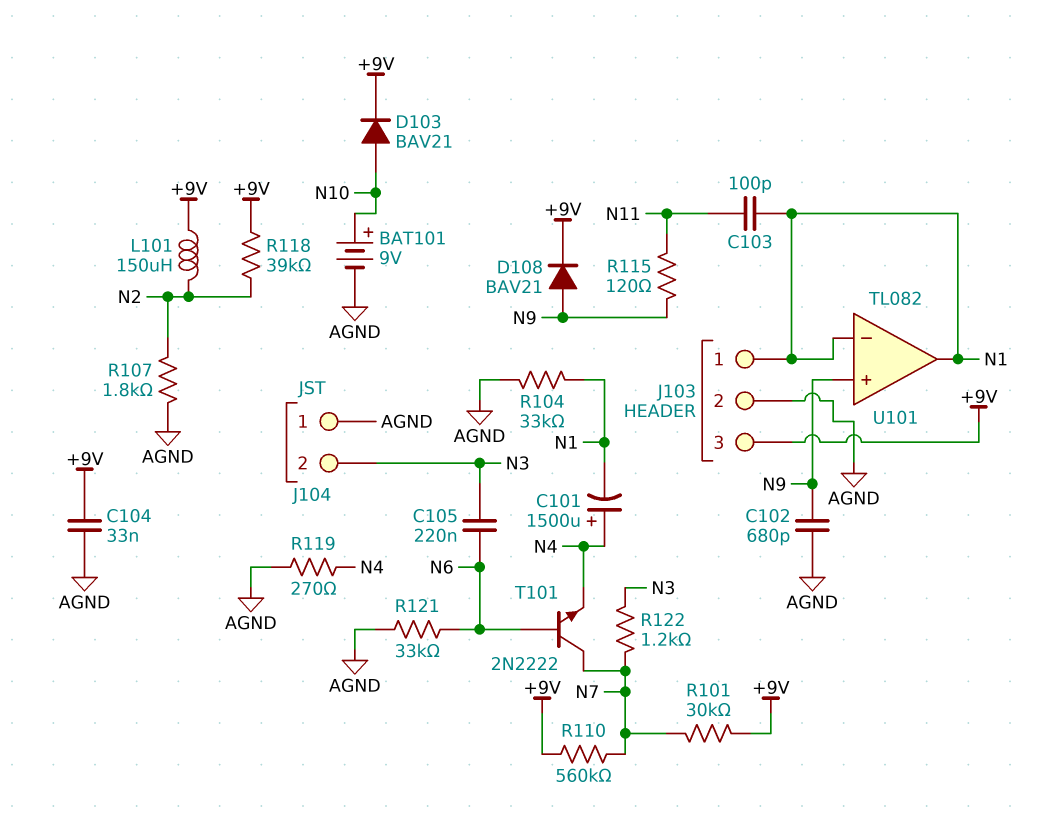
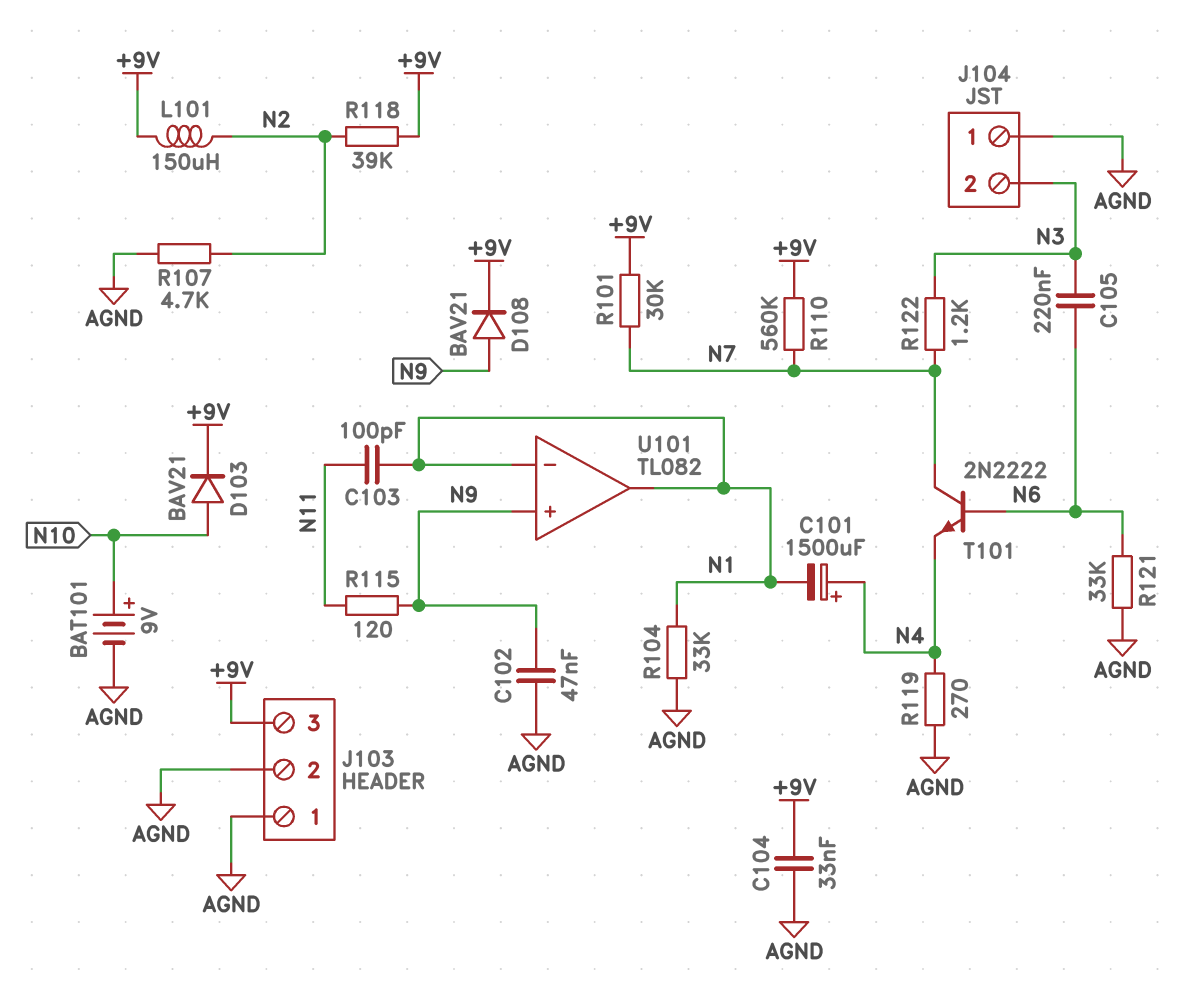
C102: 680pF (AGND, N9) -> 47nF (AGND, N9)
J103 pin 1: N1 -> AGND
R107: 1.8k (AGND, N2) -> 4.7k (AGND, N2)

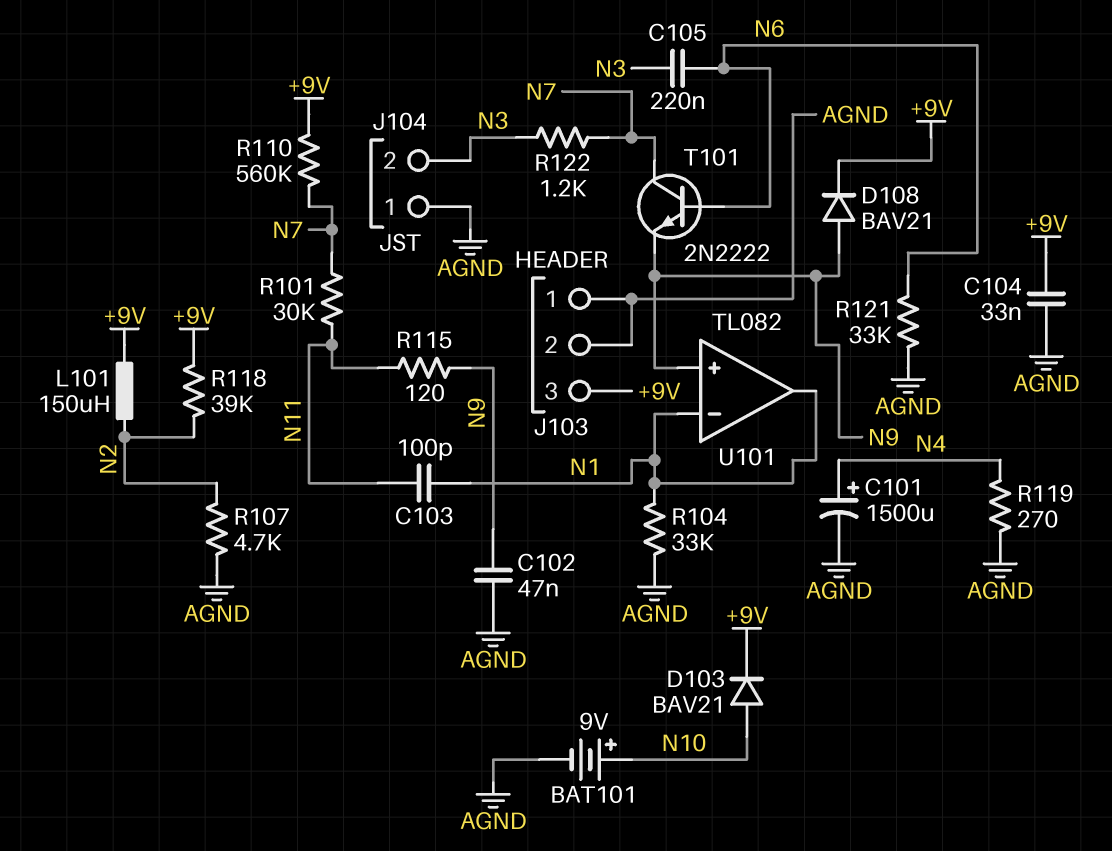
C101: 1500uF (plus N4, minus N1) -> 1500uF (plus N4, minus AGND)
R101: 30k (+9V, N7) -> 30k (N7, N11)
T101: NPN 2N2222 (B N6, C N7, E N4) -> NPN 2N2222 (B N6, C N7, E N9)

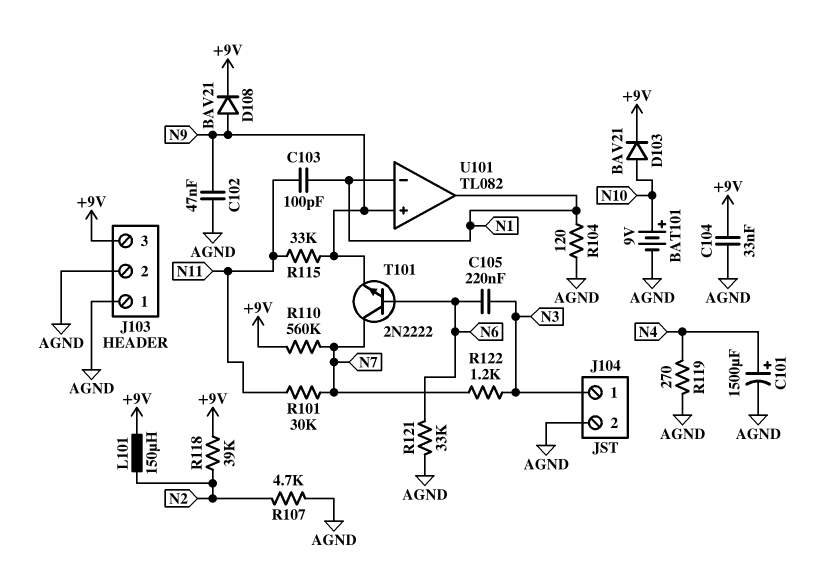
J104 pin 1: AGND -> N3
J104 pin 2: N3 -> AGND
R104: 33k (AGND, N1) -> 120 (AGND, N1)
R115: 120 (N9, N11) -> 33k (N9, N11)

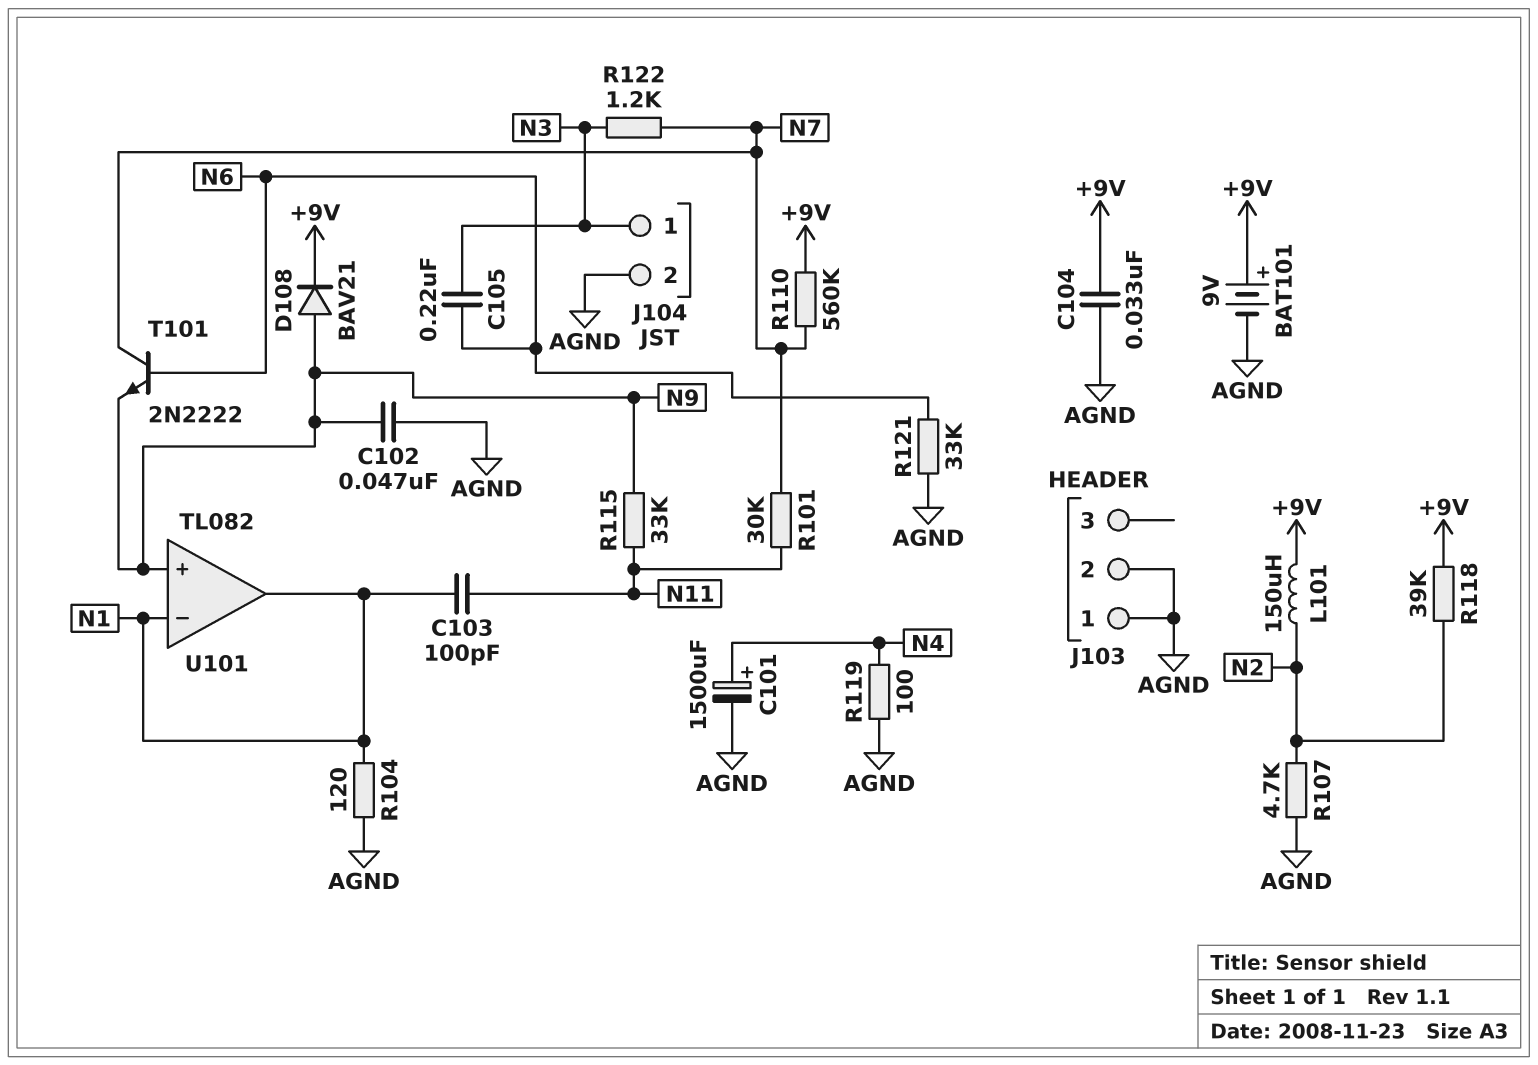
BAT101: 9V (plus N10, minus AGND) -> 9V (plus +9V, minus AGND)
D103: diode BAV21 (A N10, K +9V) -> none
J103 pin 3: +9V -> none
R119: 270 (AGND, N4) -> 100 (AGND, N4)

